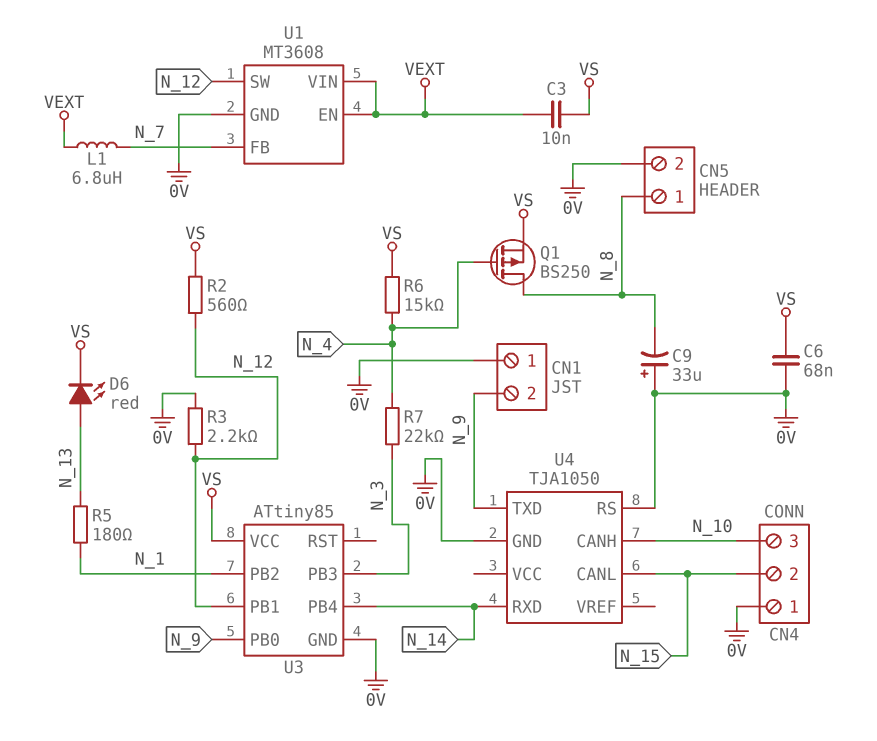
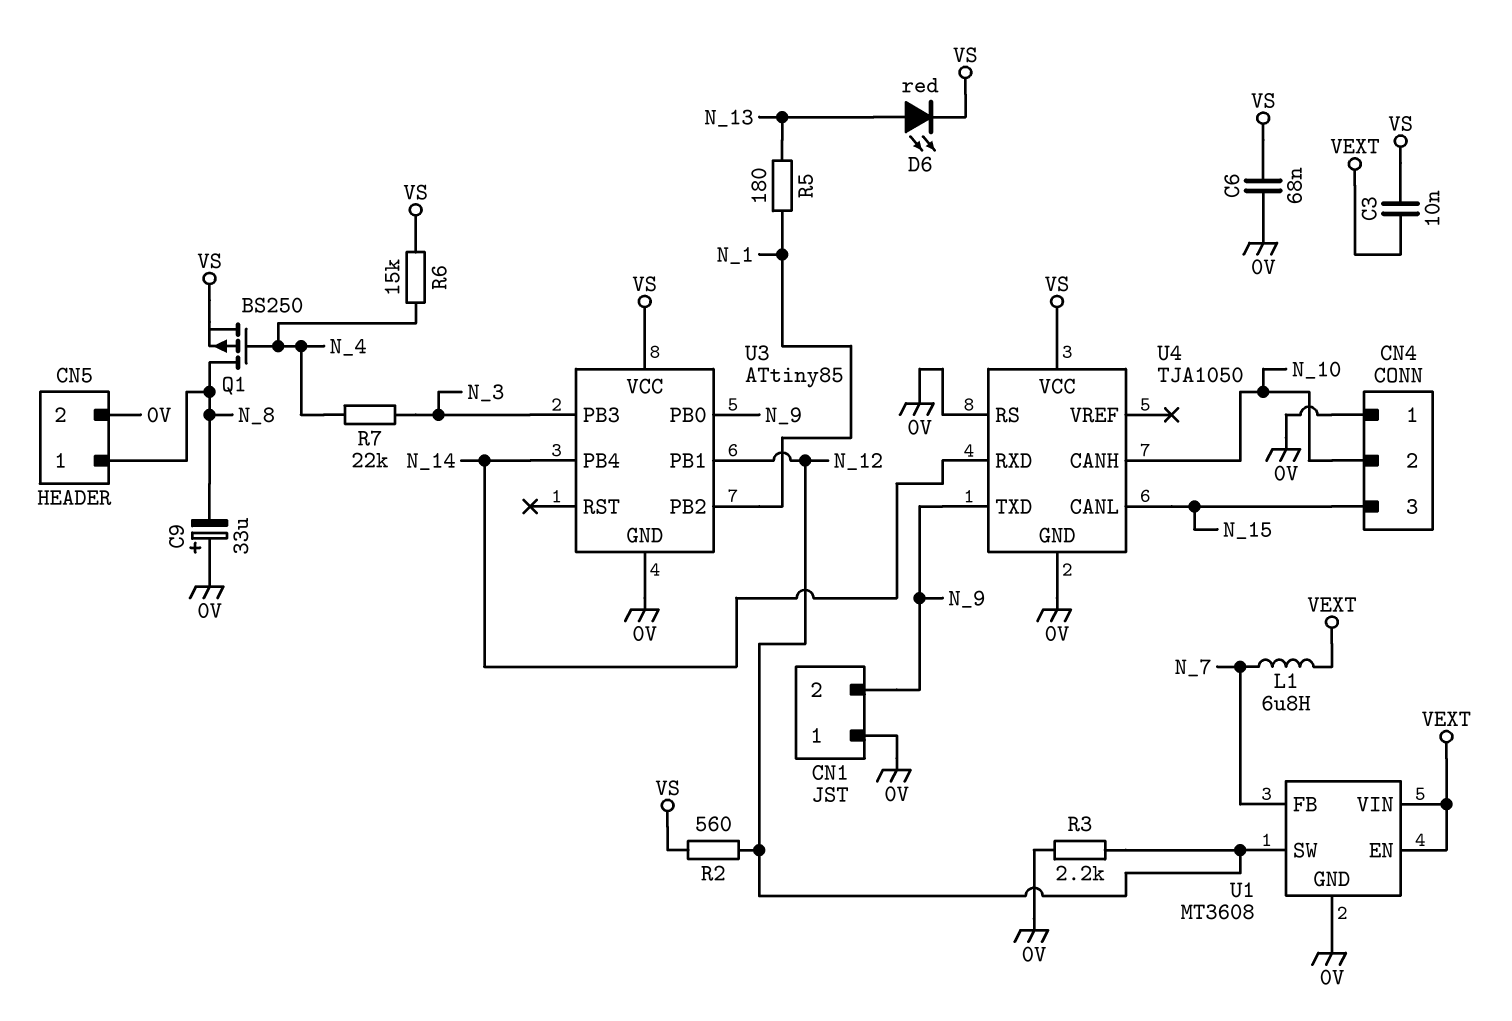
CN4 pin 2: N_15 -> N_10
CN4 pin 3: N_10 -> N_15
U4 pin VCC: none -> VS

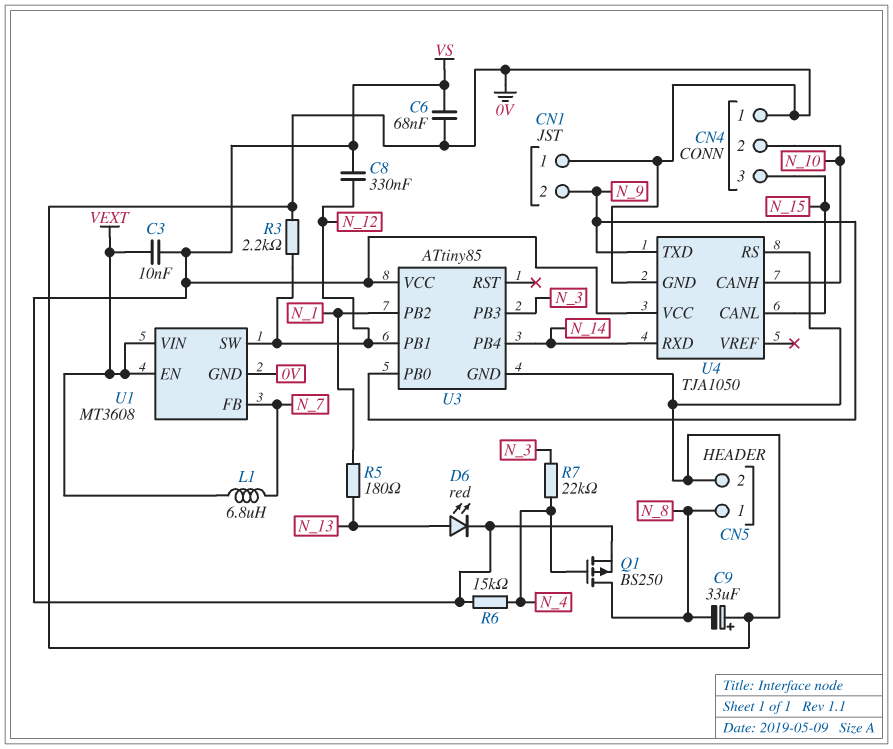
C8: none -> 330nF (N_12, VS)
R2: 560 (N_12, VS) -> none

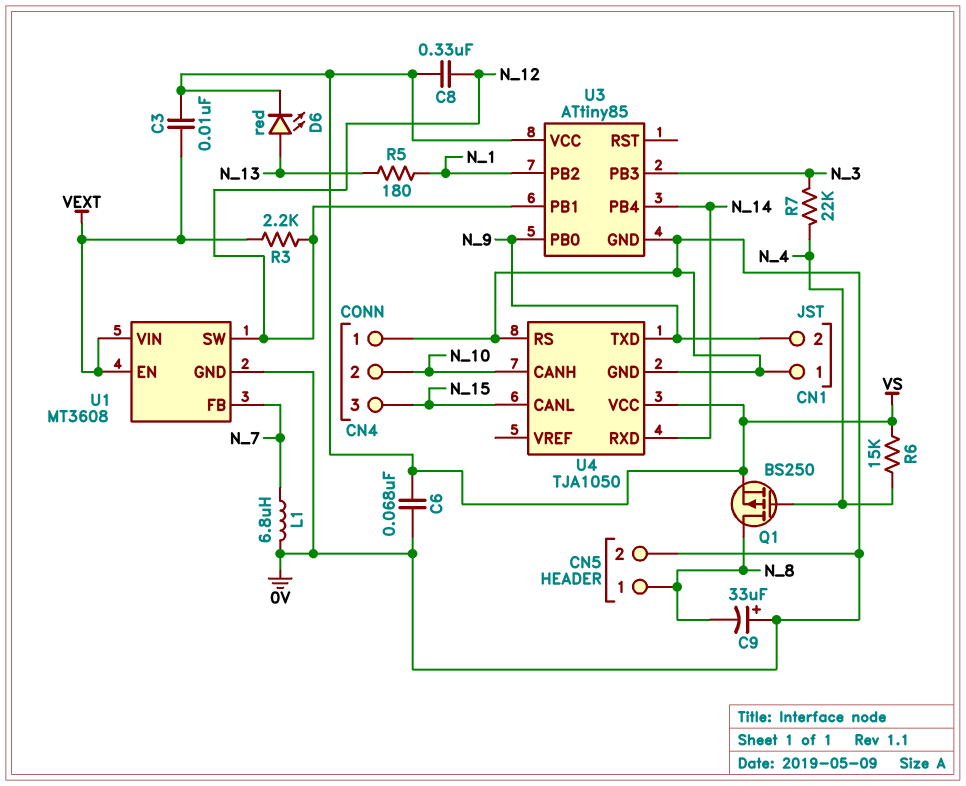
L1: 6.8uH (N_7, VEXT) -> 6.8uH (0V, N_7)
R3: 2.2k (0V, N_12) -> 2.2k (N_12, VEXT)

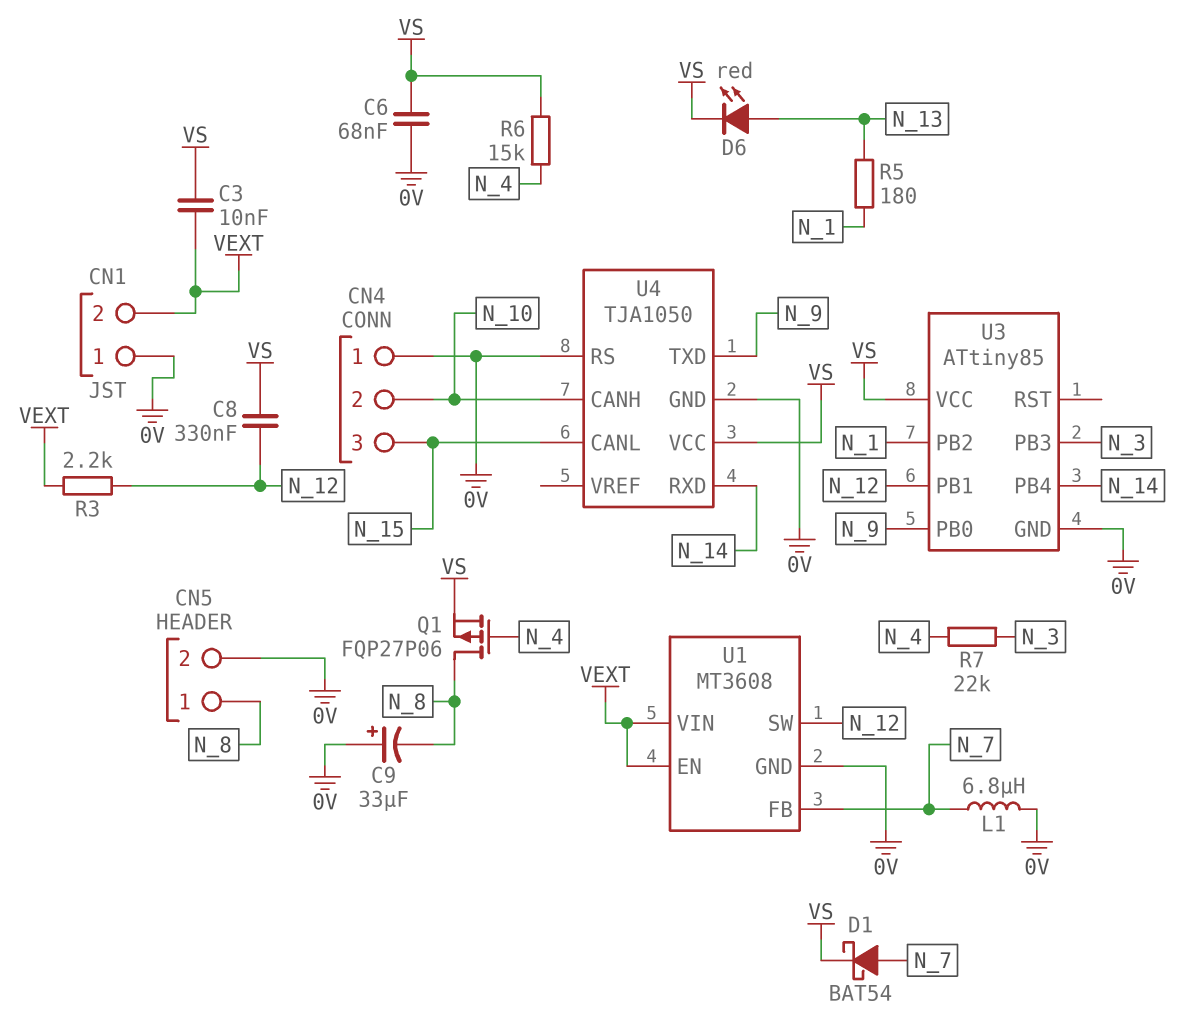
CN1 pin 2: N_9 -> VEXT
D1: none -> schottky BAT54 (A N_7, K VS)
Q1: PMOS BS250 (G N_4, D N_8, S VS) -> PMOS FQP27P06 (G N_4, D N_8, S VS)

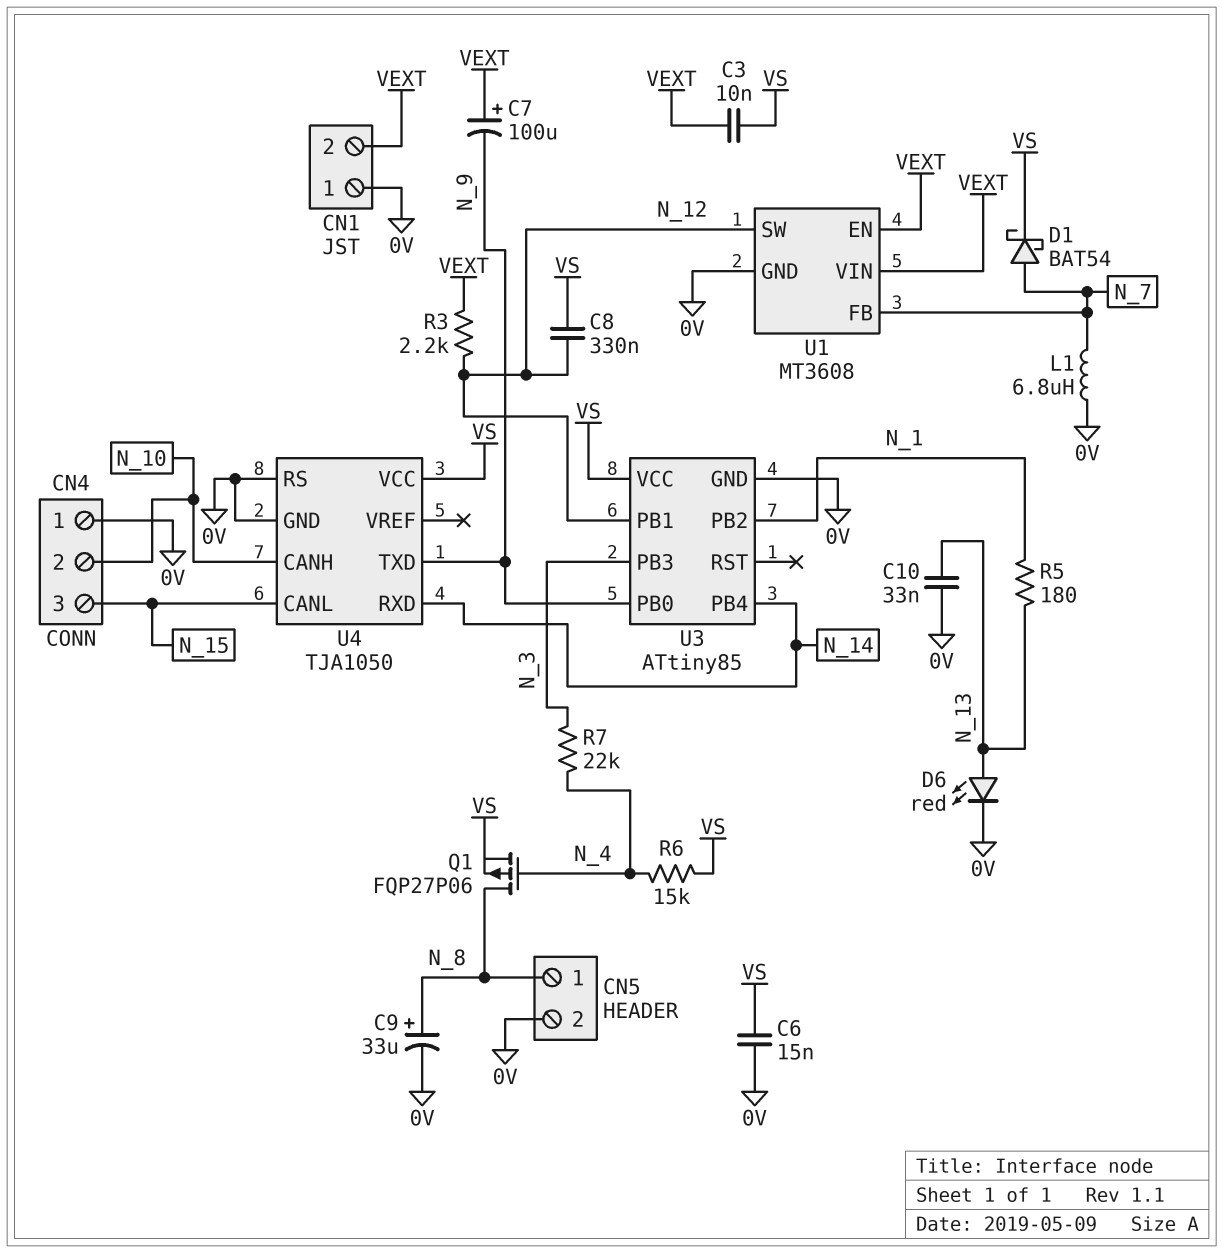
C6: 68nF (0V, VS) -> 15nF (0V, VS)
C7: none -> 100uF (plus VEXT, minus N_9)
C9: 33uF (plus 0V, minus N_8) -> 33uF (plus N_8, minus 0V)
C10: none -> 33nF (0V, N_13)
D6: LED red (A N_13, K VS) -> LED red (A N_13, K 0V)

